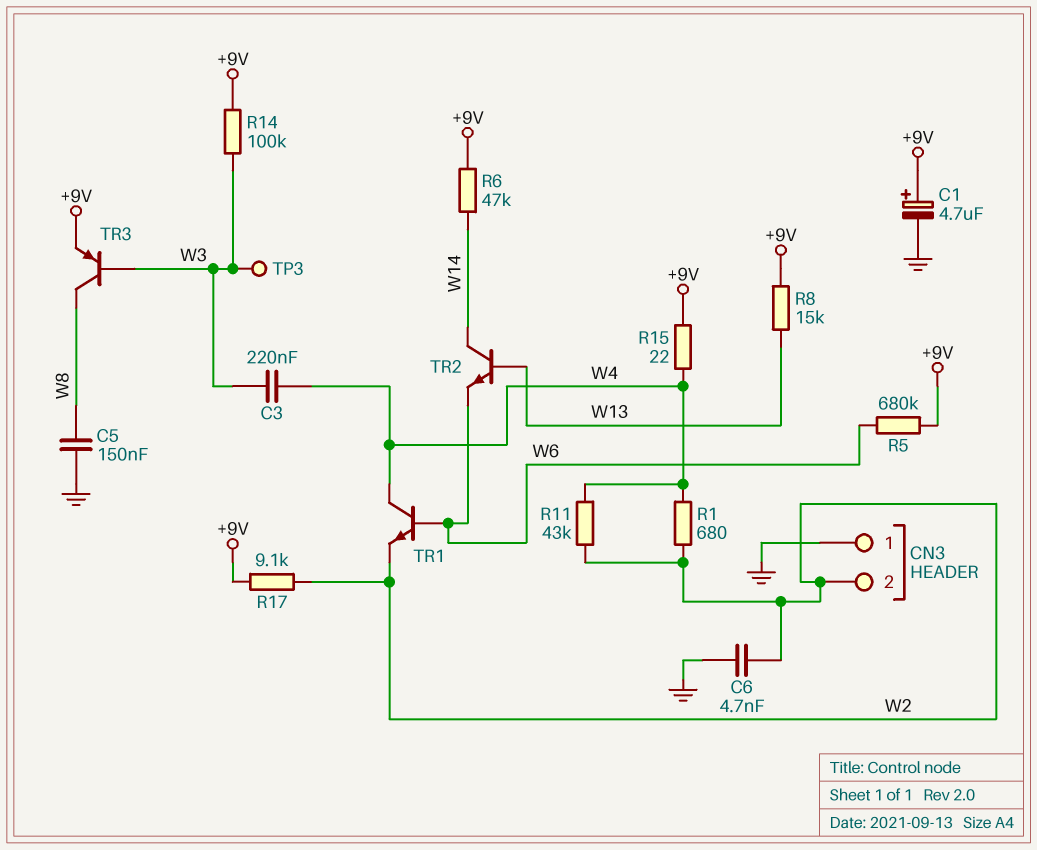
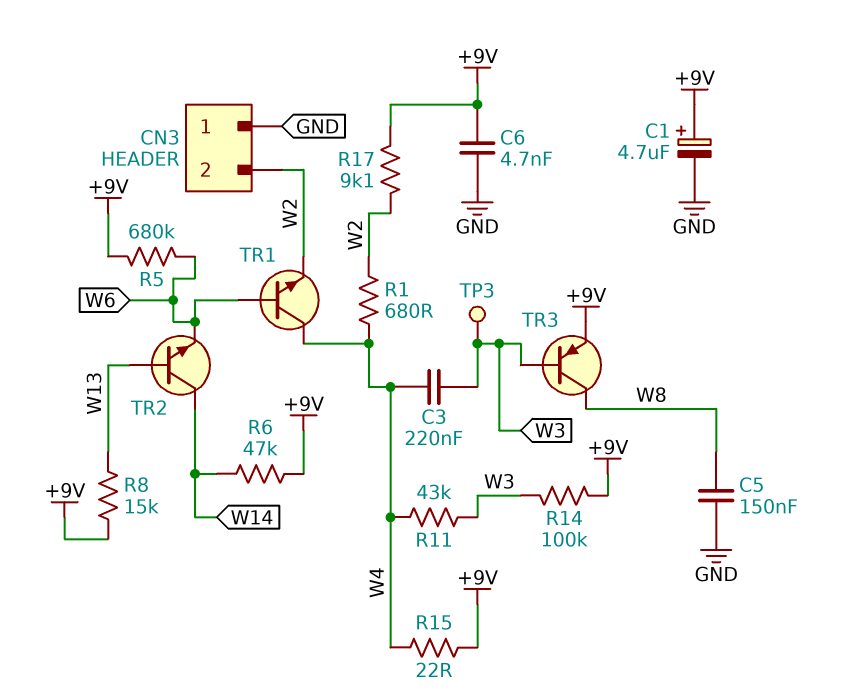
C6: 4.7nF (GND, W2) -> 4.7nF (+9V, GND)
R11: 43k (W2, W4) -> 43k (W3, W4)

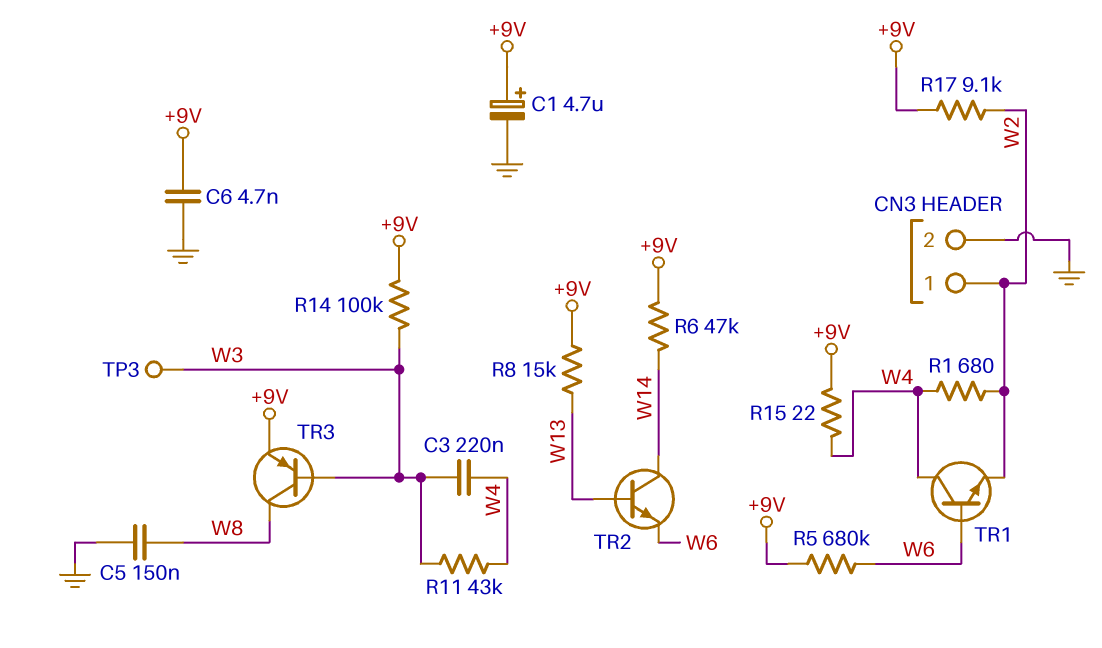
CN3 pin 1: GND -> W2
CN3 pin 2: W2 -> GND

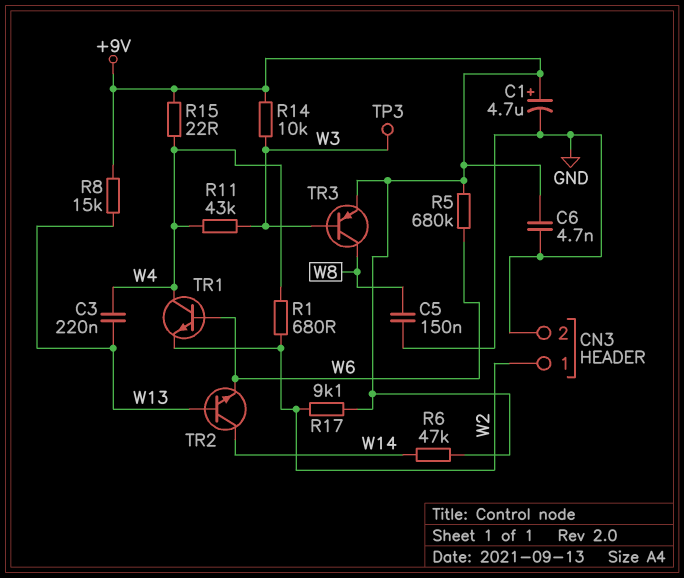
C3: 220nF (W3, W4) -> 220nF (W4, W13)
R14: 100k (+9V, W3) -> 10k (+9V, W3)

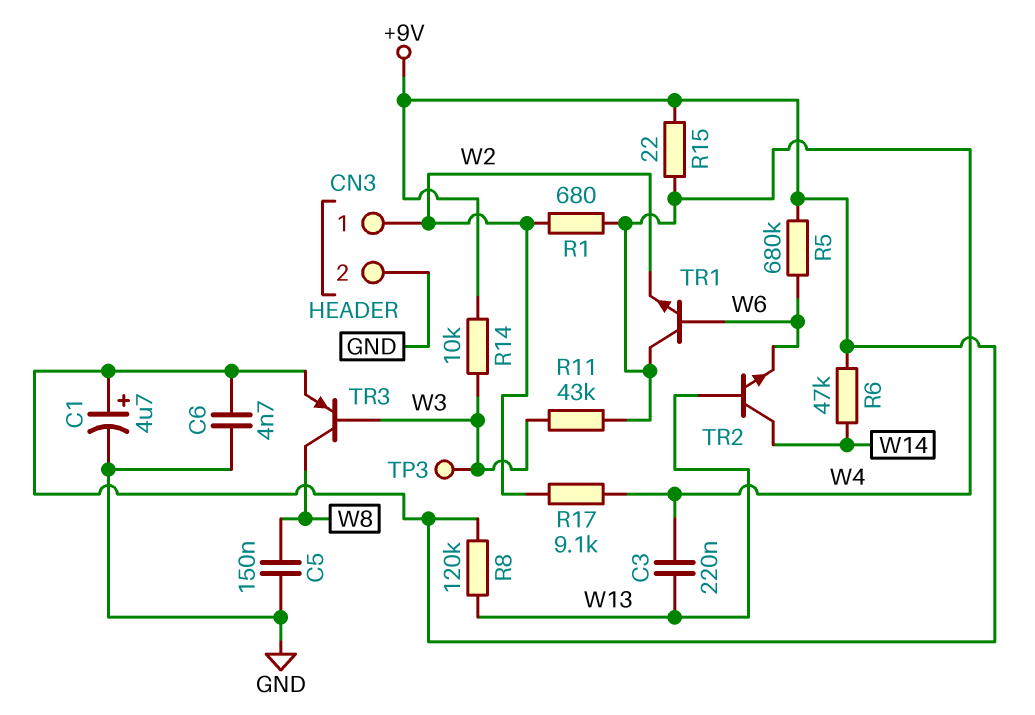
R8: 15k (+9V, W13) -> 120k (+9V, W13)
R17: 9.1k (+9V, W2) -> 9.1k (W2, W4)

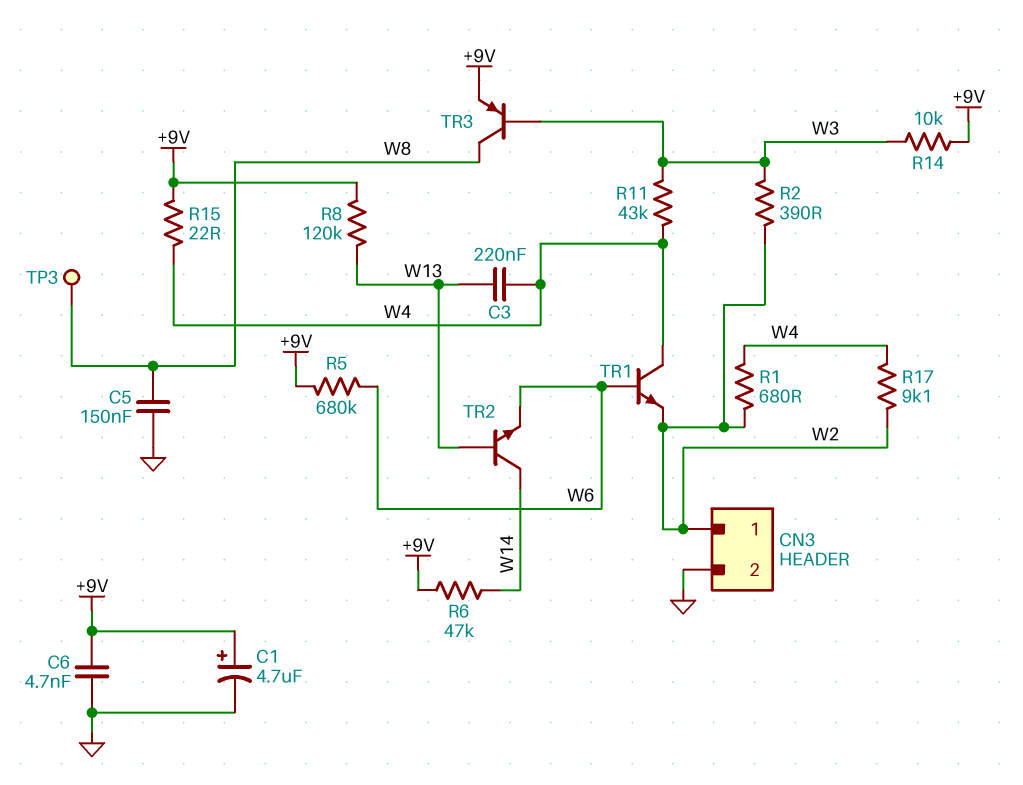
R2: none -> 390 (W2, W3)
TP3: test point (W3) -> test point (W8)

